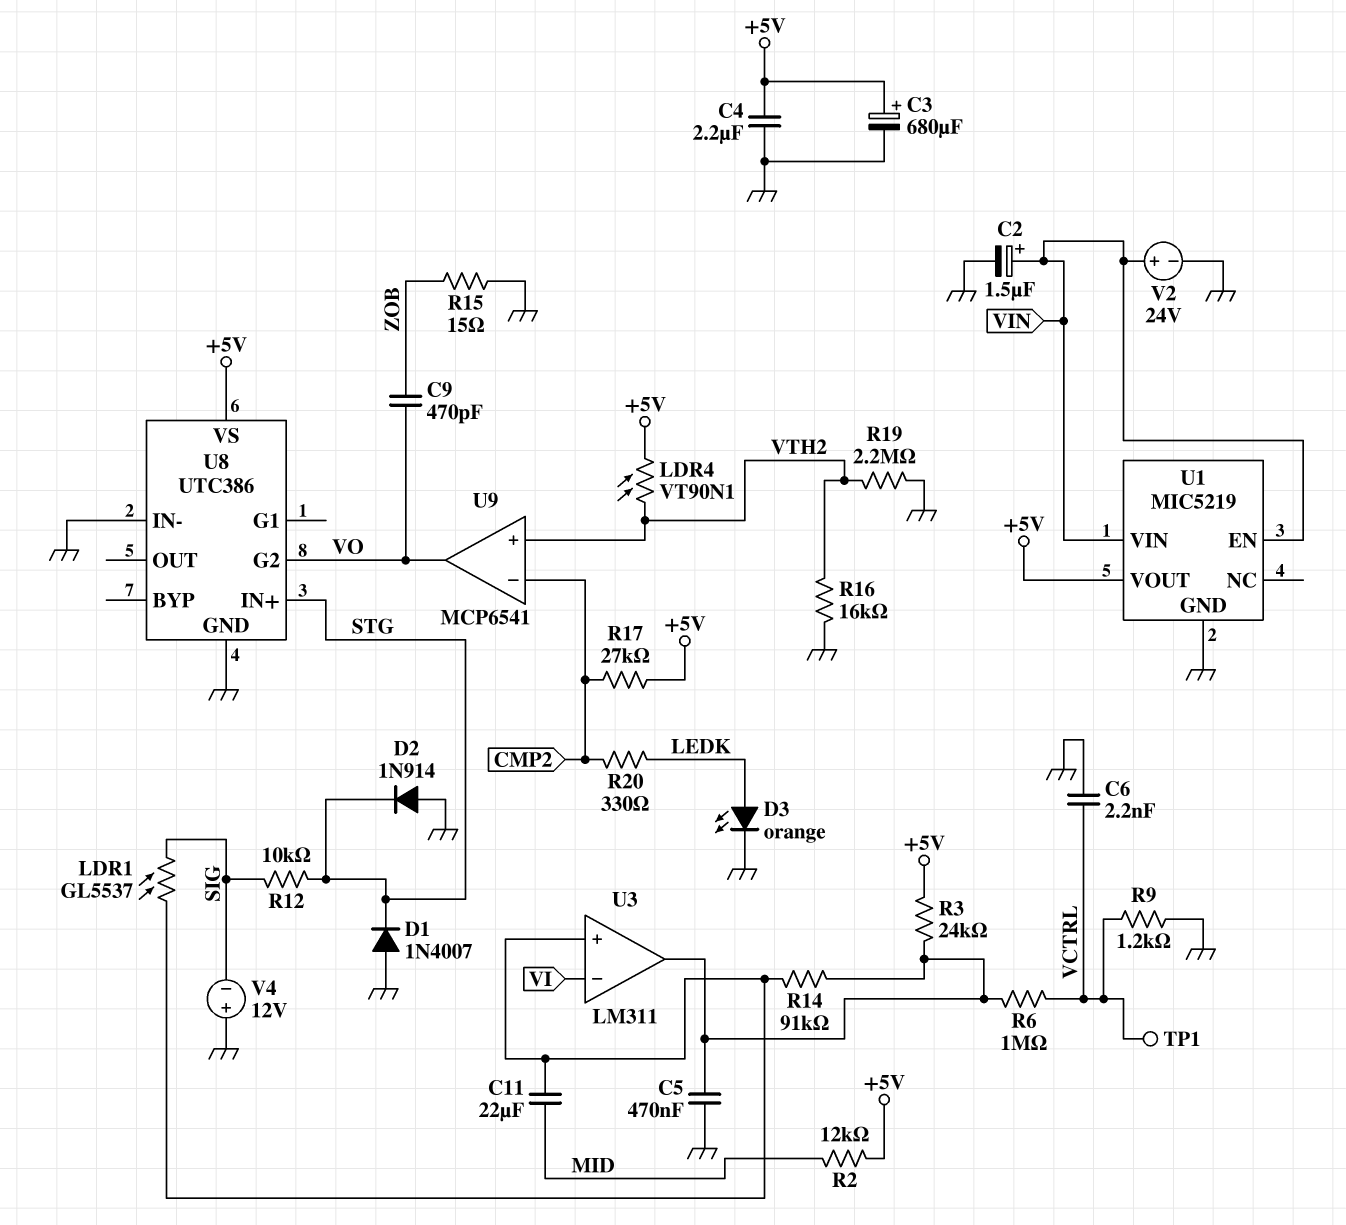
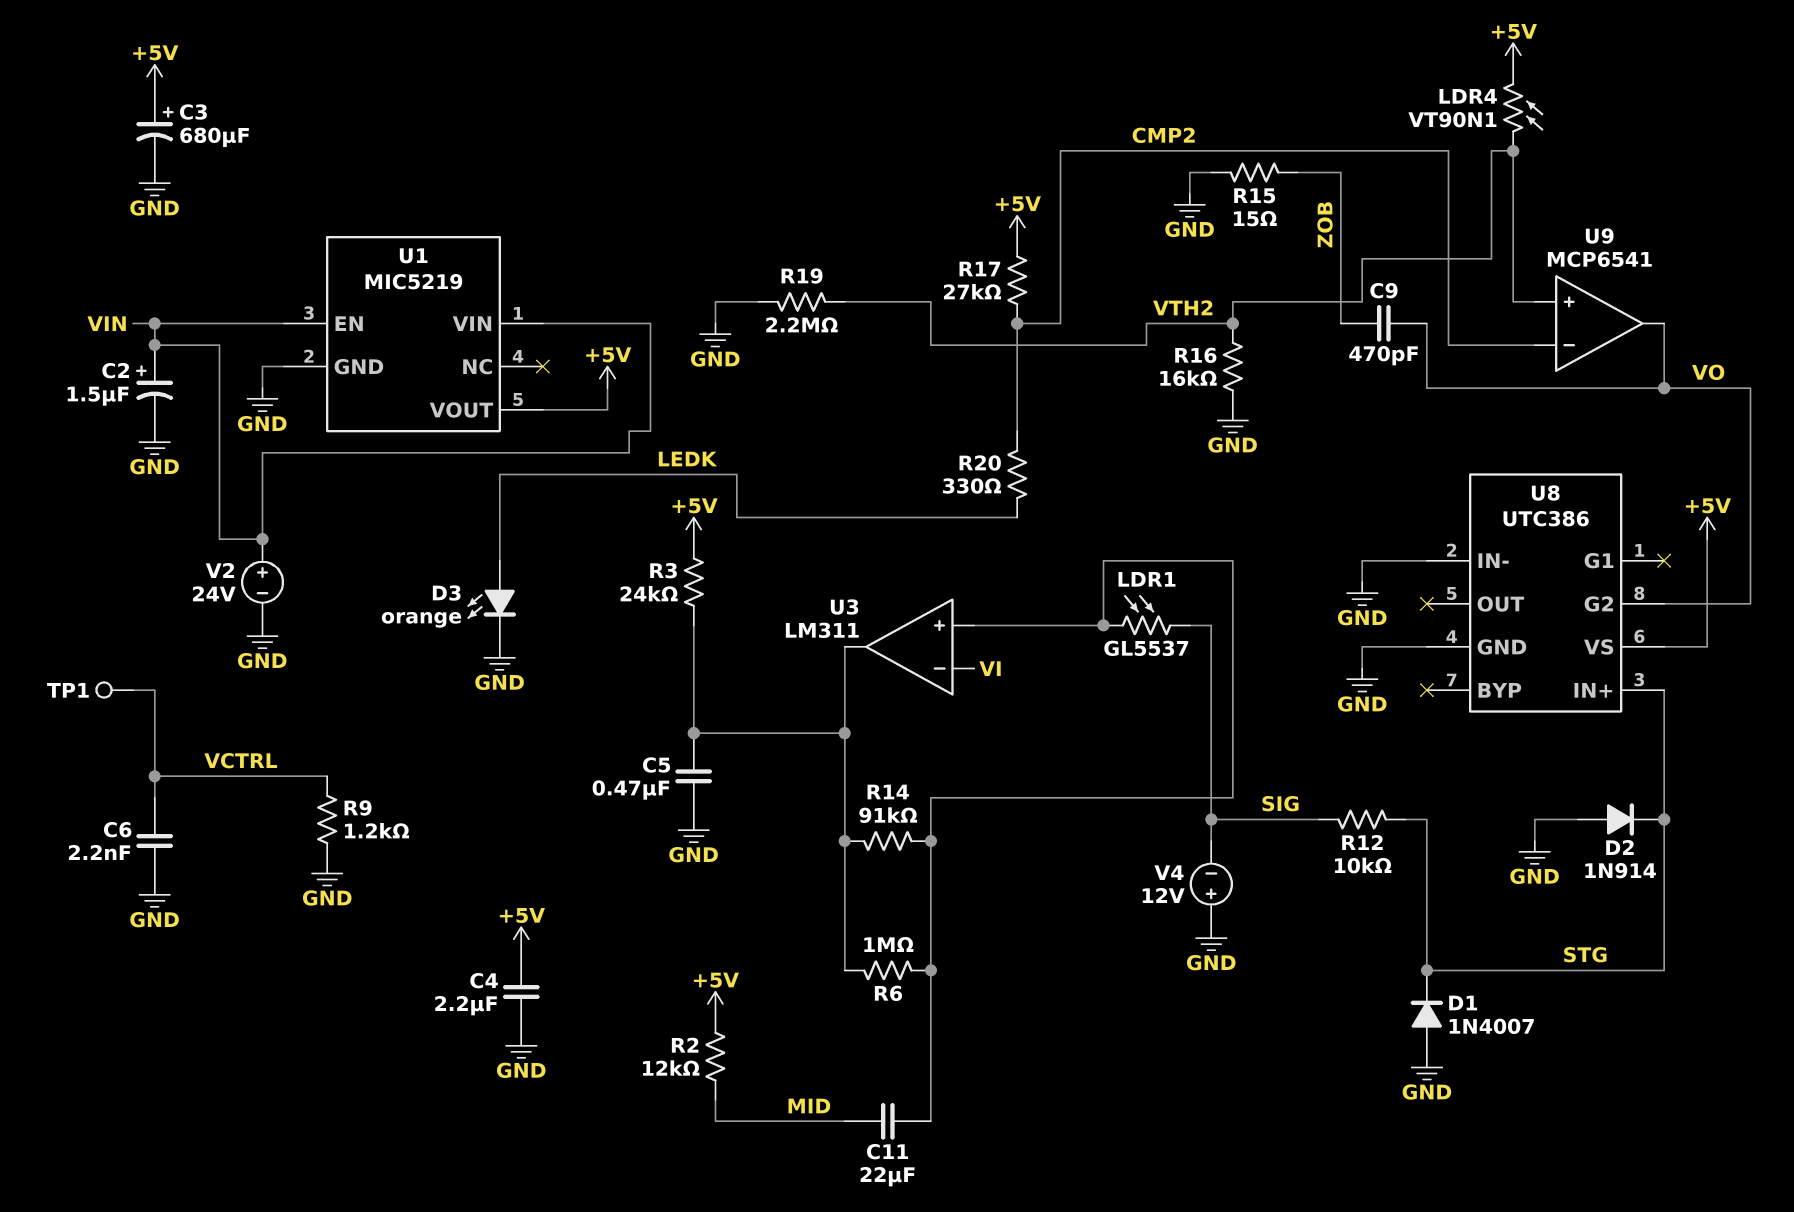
R6: 1M (U3/out, VCTRL) -> 1M (U3/in+, U3/out)

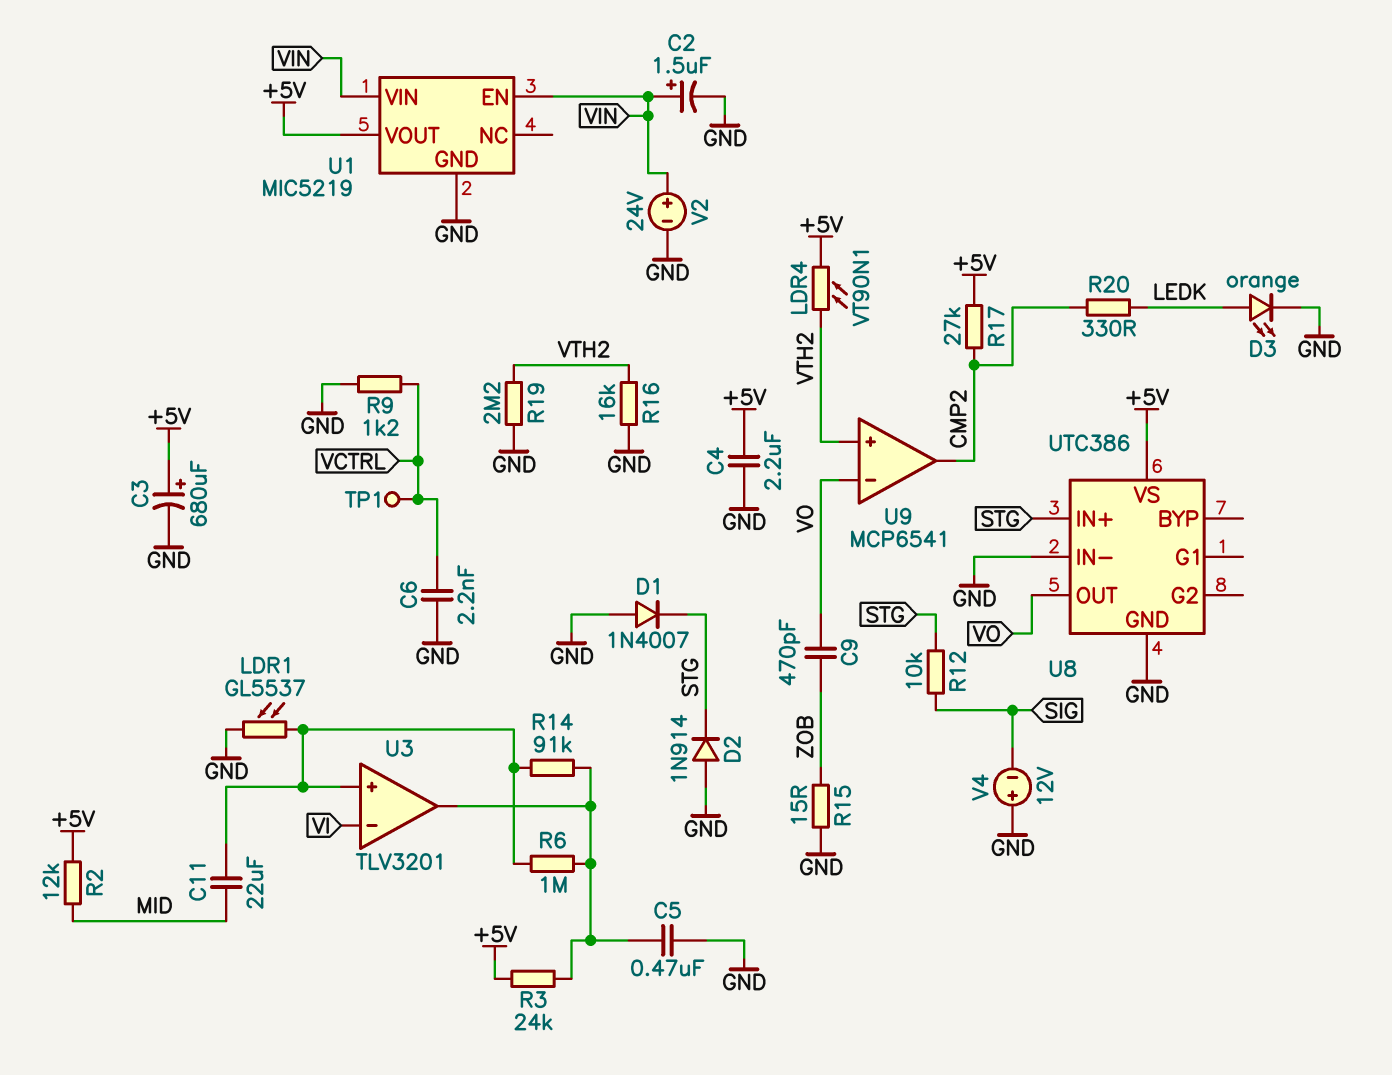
LDR1: GL5537 (SIG, U3/in+) -> GL5537 (GND, U3/in+)
U3: LM311 -> TLV3201
U8 pin G2: VO -> none
U8 pin OUT: none -> VO
U9 pin in-: CMP2 -> VO
U9 pin out: VO -> CMP2

